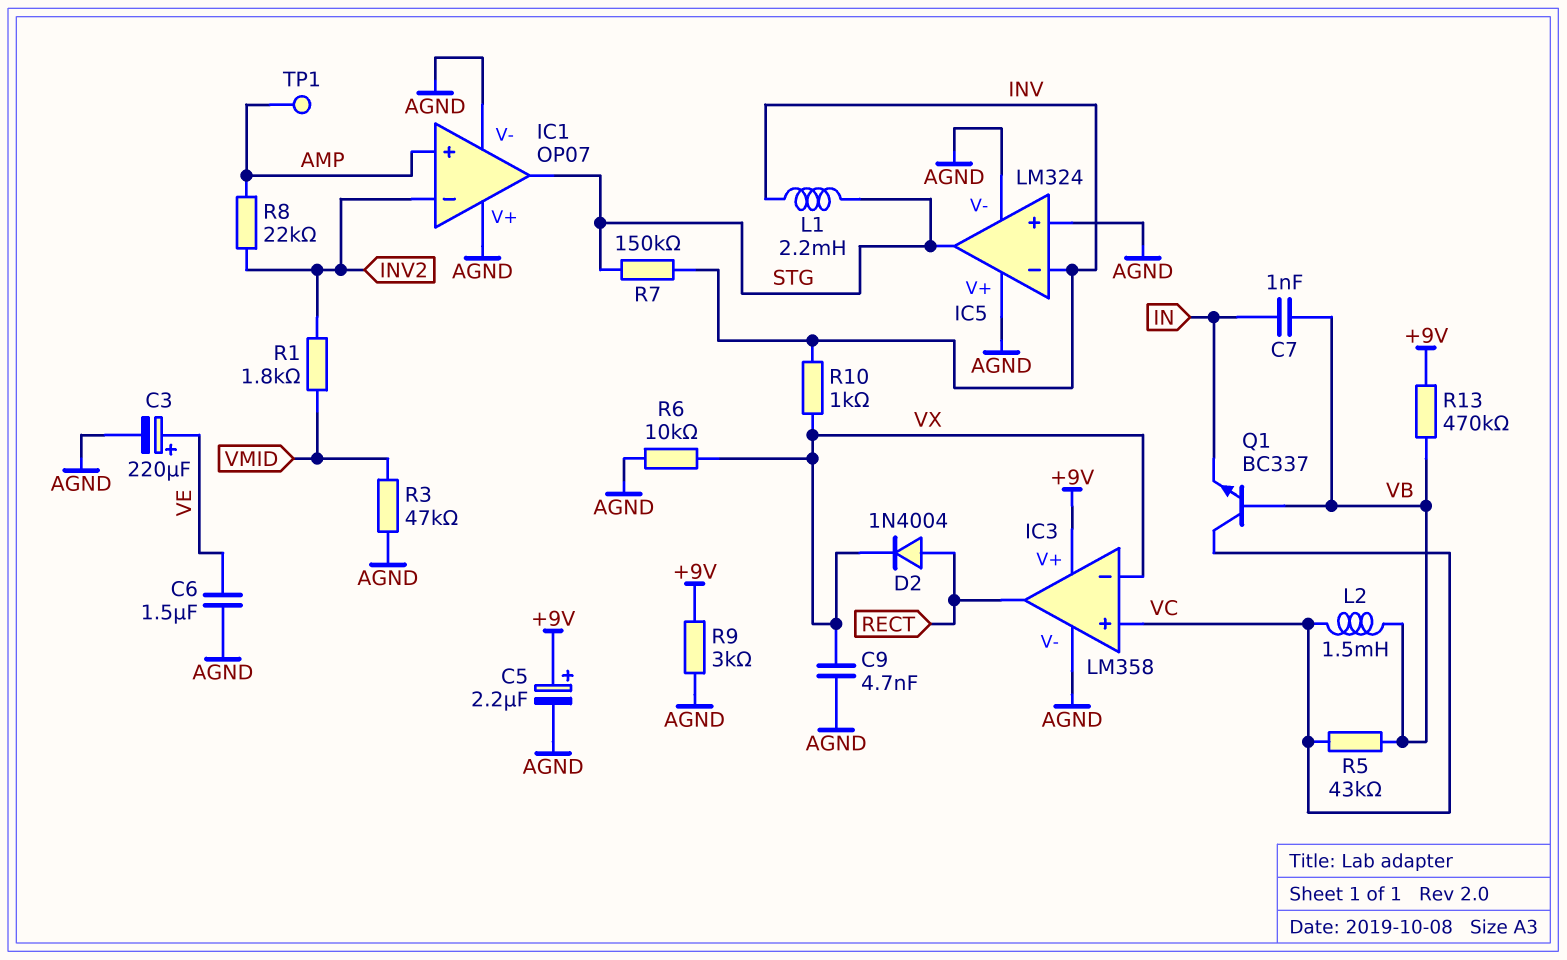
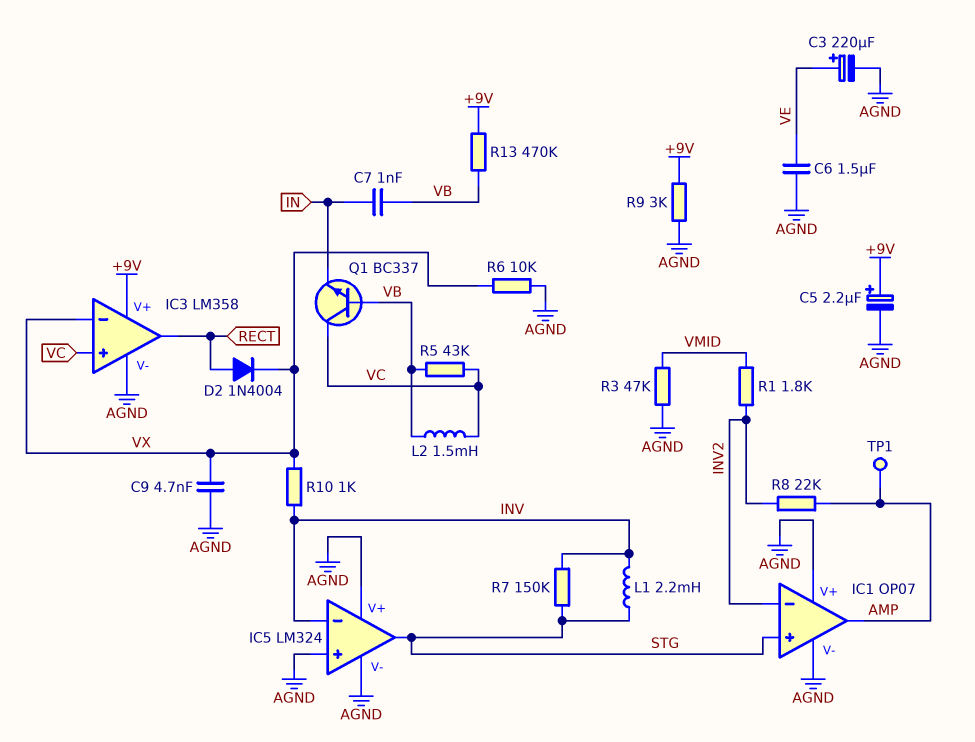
IC1 pin in+: AMP -> STG
IC1 pin out: STG -> AMP

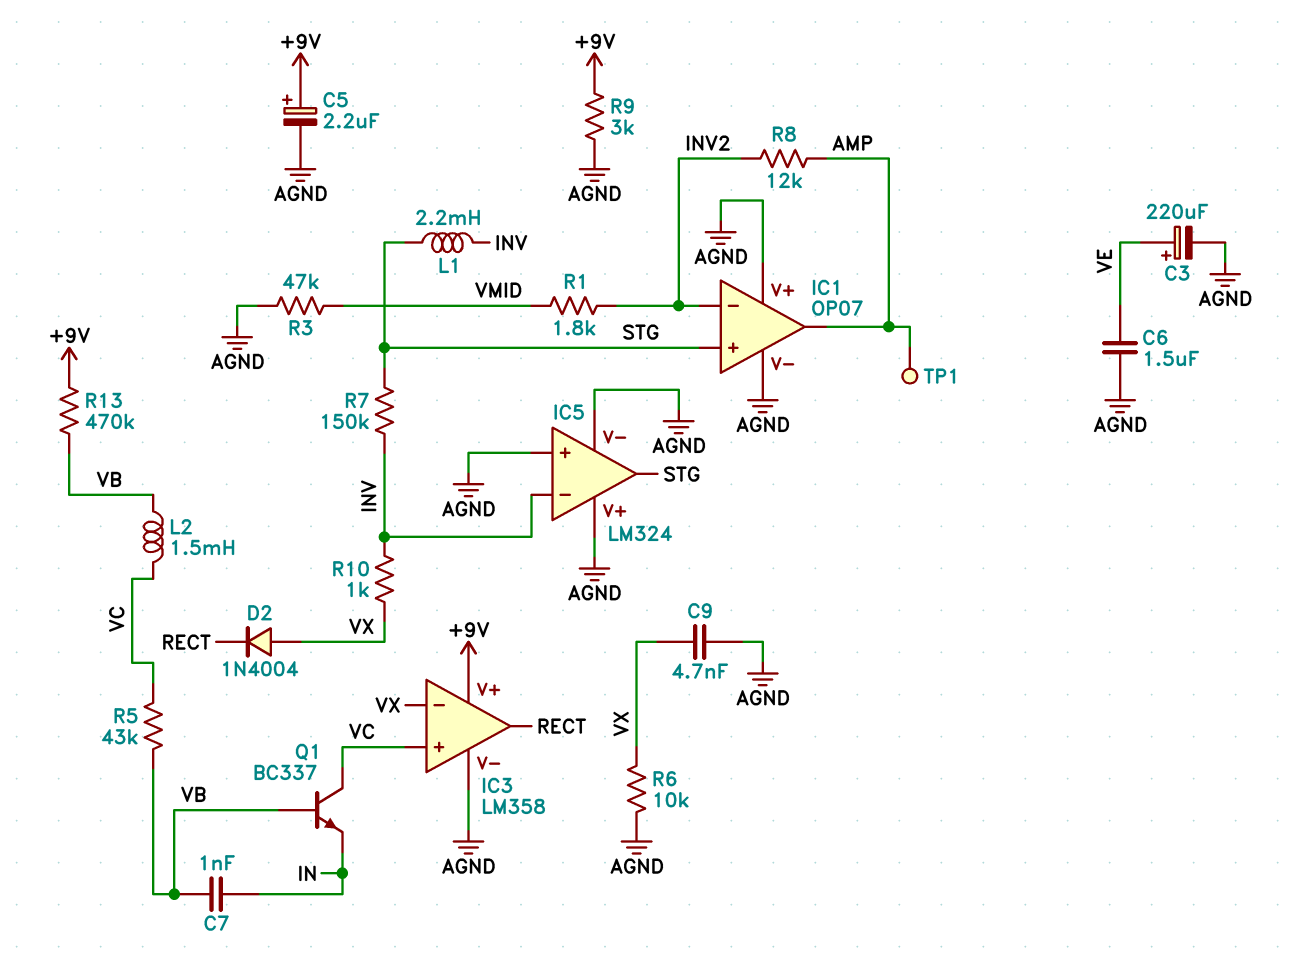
D2: diode 1N4004 (A RECT, K VX) -> diode 1N4004 (A VX, K RECT)
R8: 22k (AMP, INV2) -> 12k (AMP, INV2)

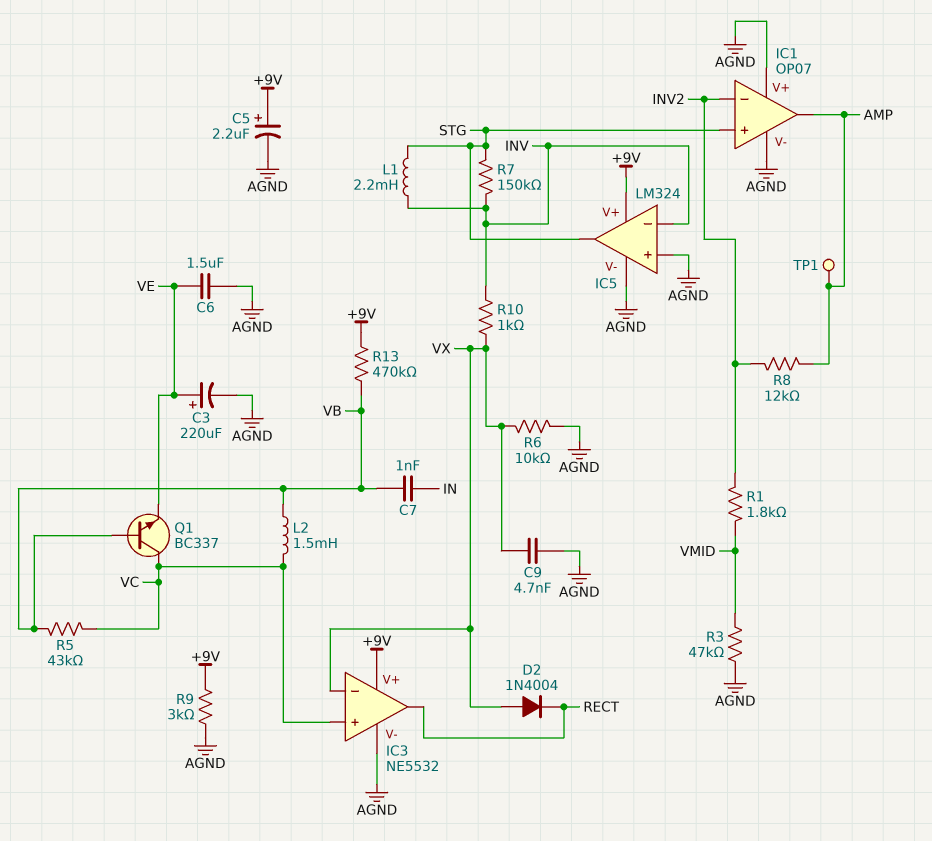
IC3: LM358 -> NE5532
IC5 pin V+: AGND -> +9V
Q1: NPN BC337 (B VB, C VC, E IN) -> NPN BC337 (B VB, C VC, E VE)

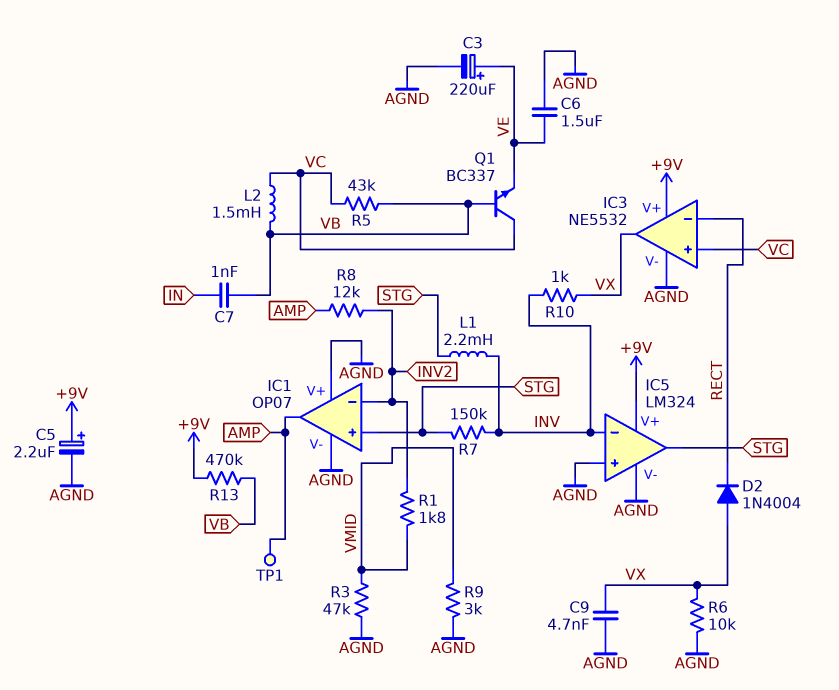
IC3 pin in-: VX -> RECT
IC3 pin out: RECT -> VX
R9: 3k (+9V, AGND) -> 3k (AGND, VMID)

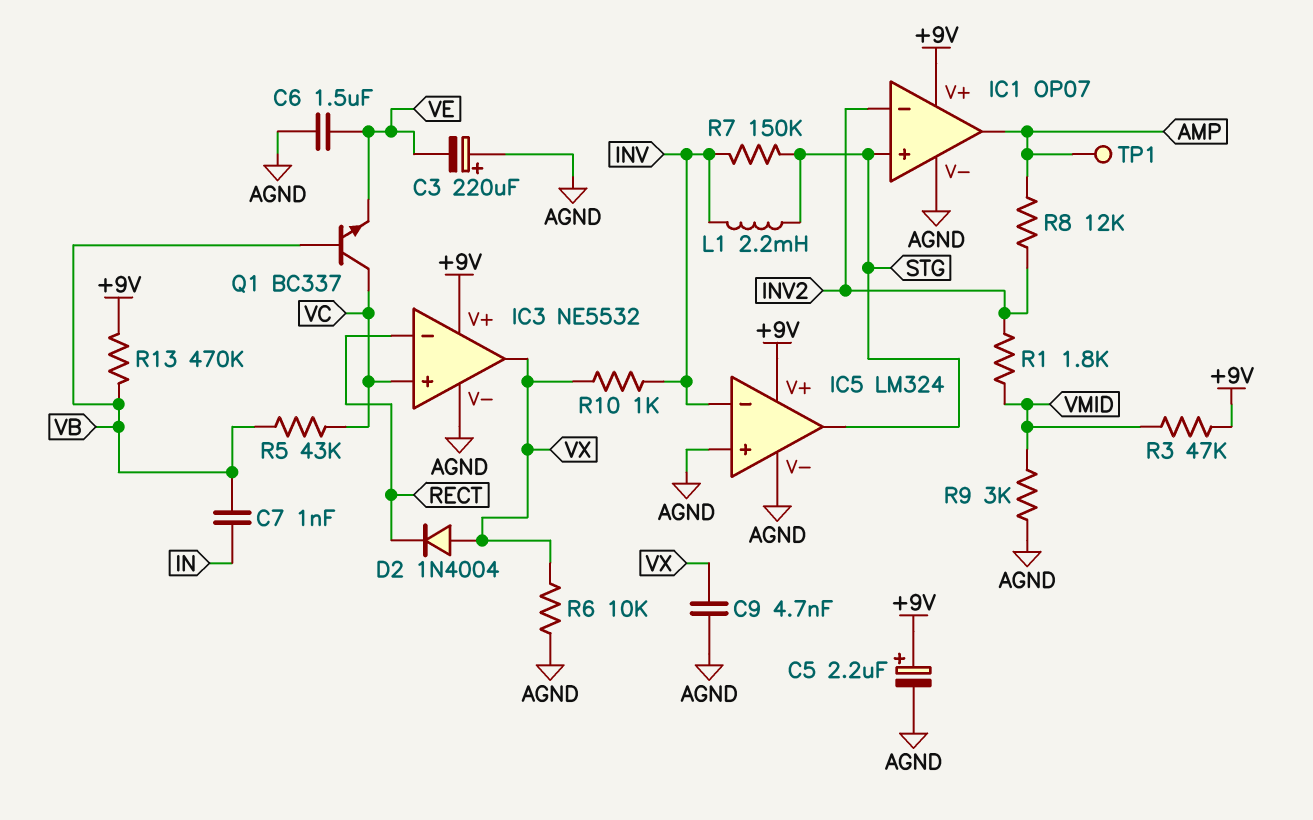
C3: 220uF (plus VE, minus AGND) -> 220uF (plus AGND, minus VE)
IC1 pin V+: AGND -> +9V
L2: 1.5mH (VB, VC) -> none
R3: 47k (AGND, VMID) -> 47k (+9V, VMID)

